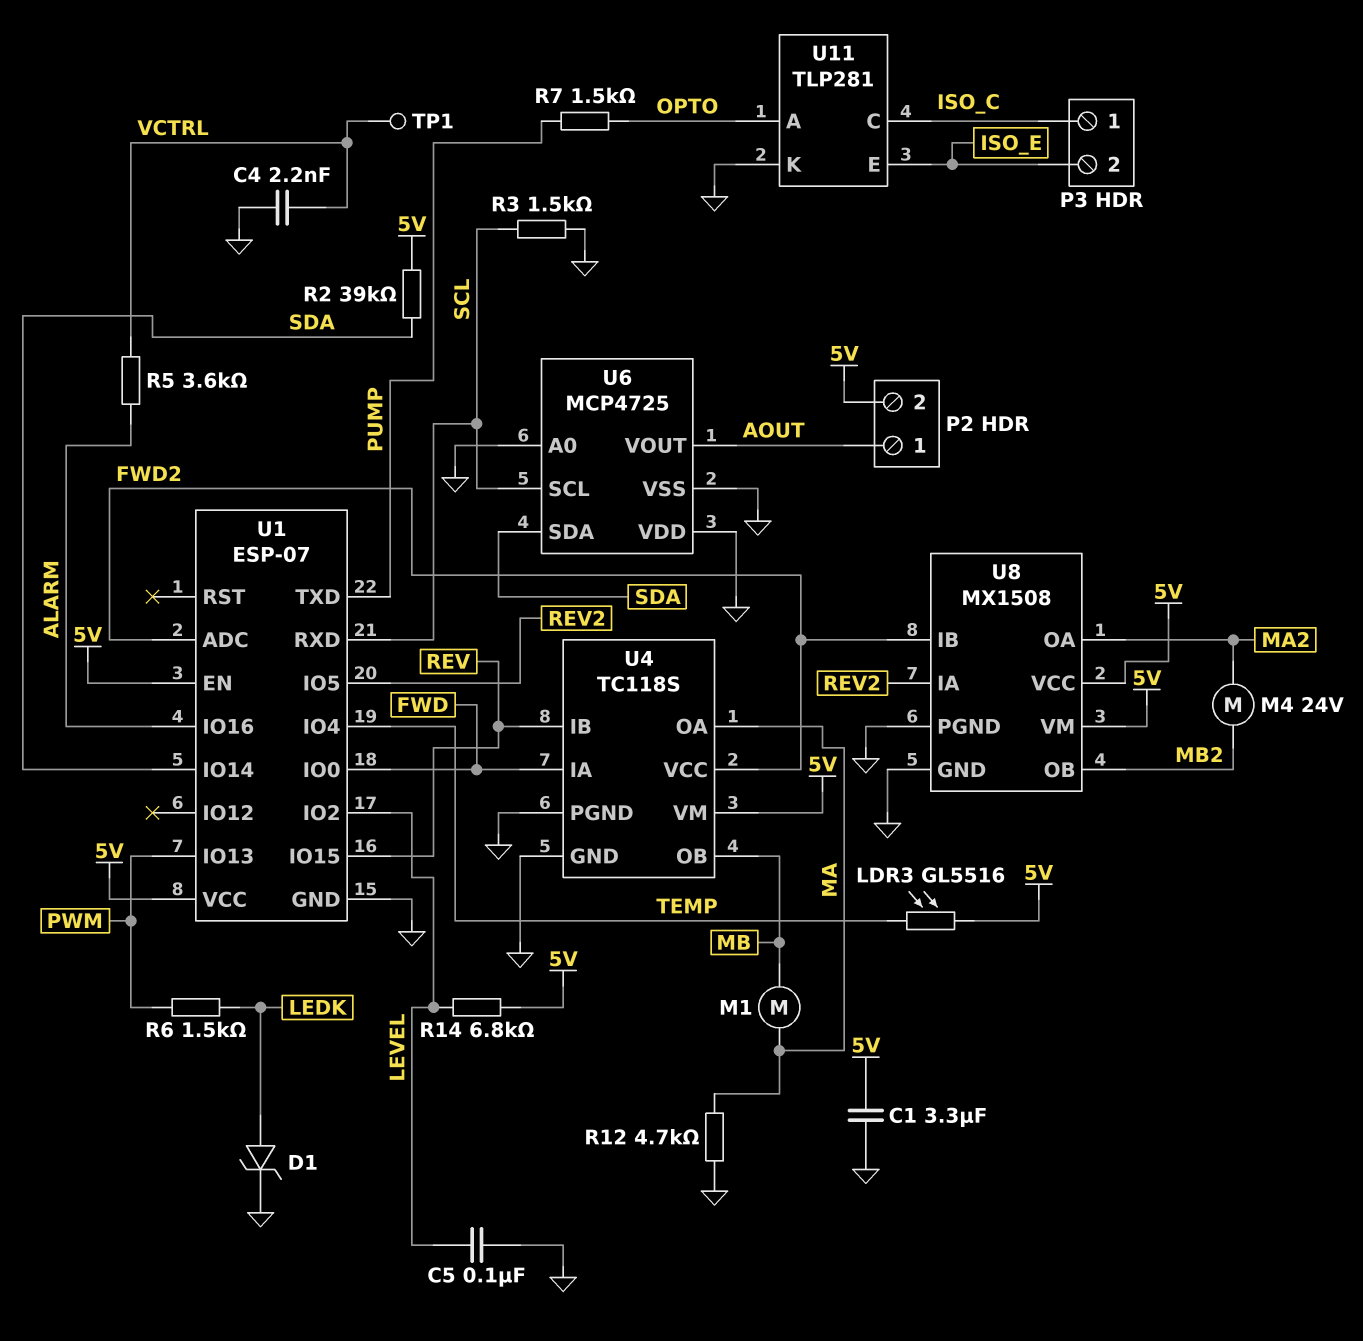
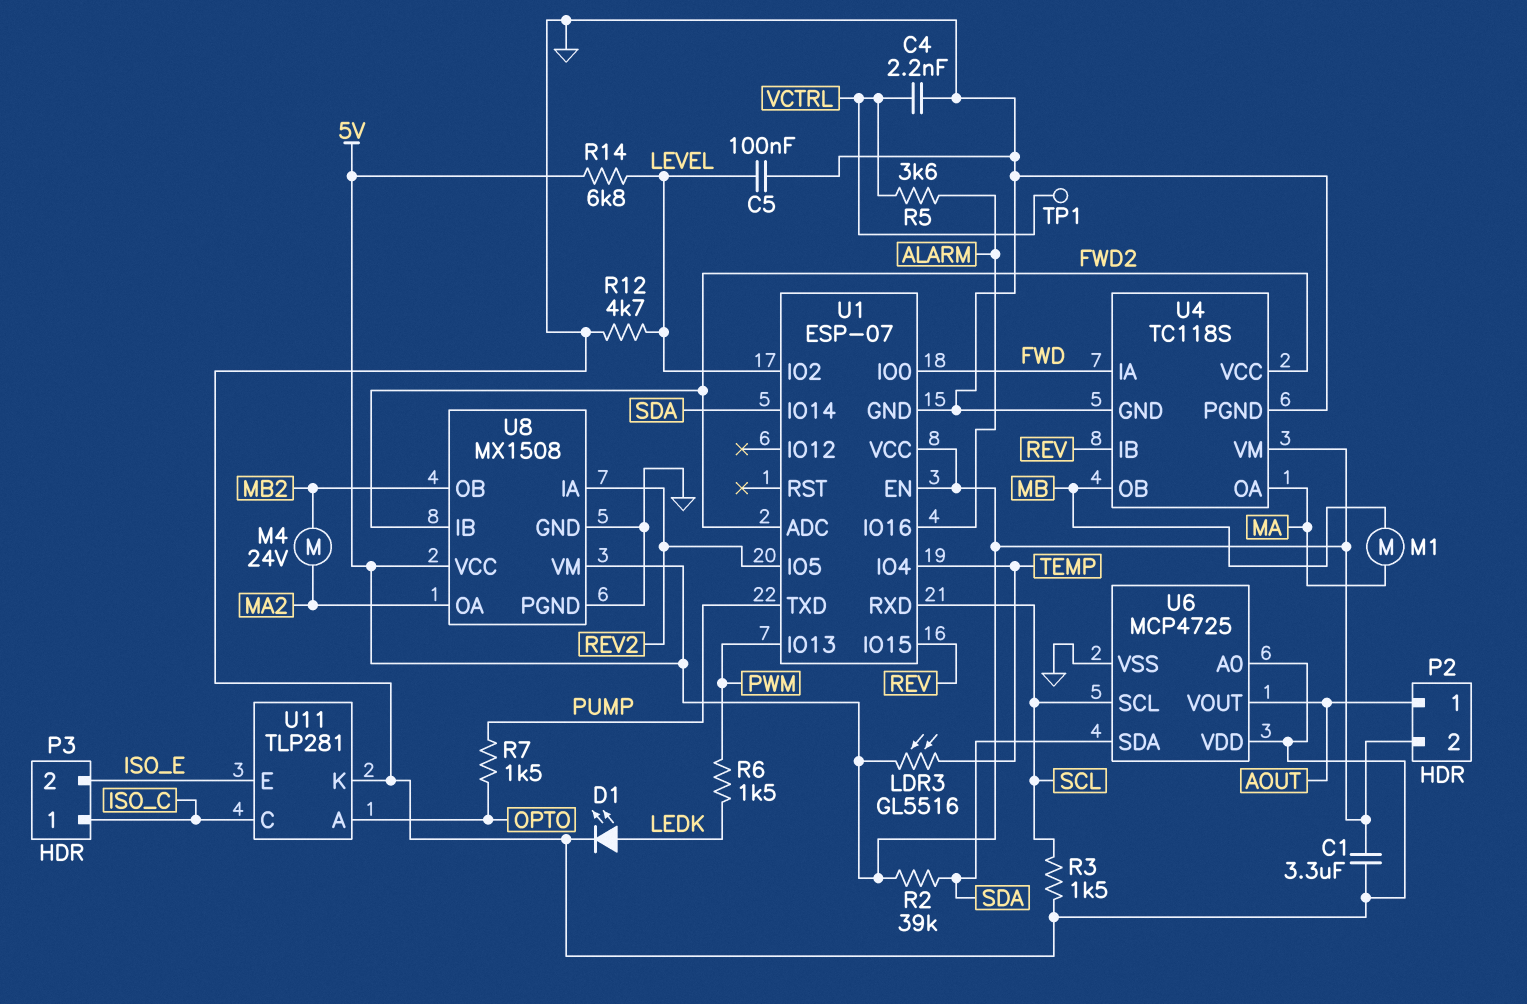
D1: zener (A LEDK, K GND) -> LED (A LEDK, K GND)
R12: 4.7k (GND, MA) -> 4.7k (GND, LEVEL)

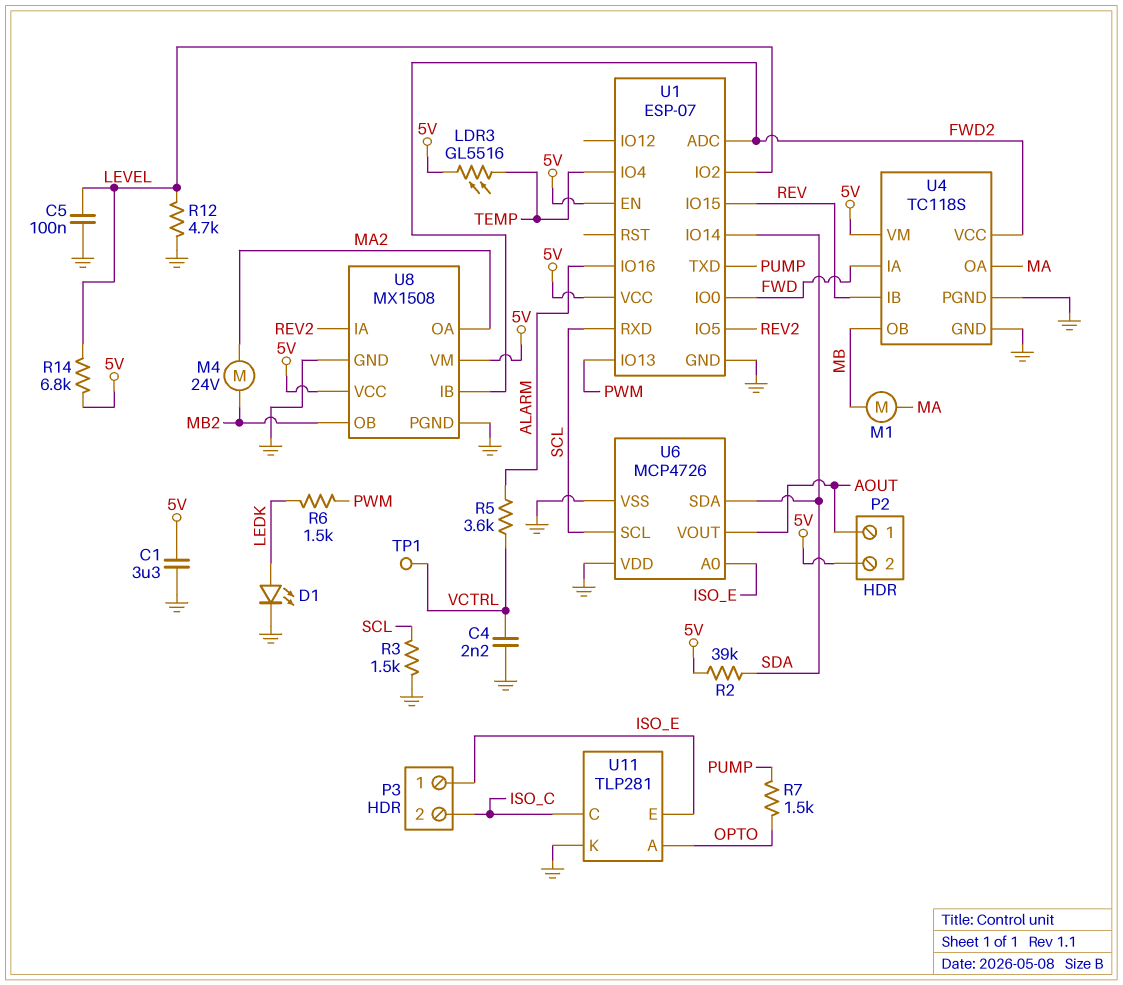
P3 pin 1: ISO_C -> ISO_E
P3 pin 2: ISO_E -> ISO_C
U6: MCP4725 -> MCP4726
U6 pin A0: GND -> ISO_E

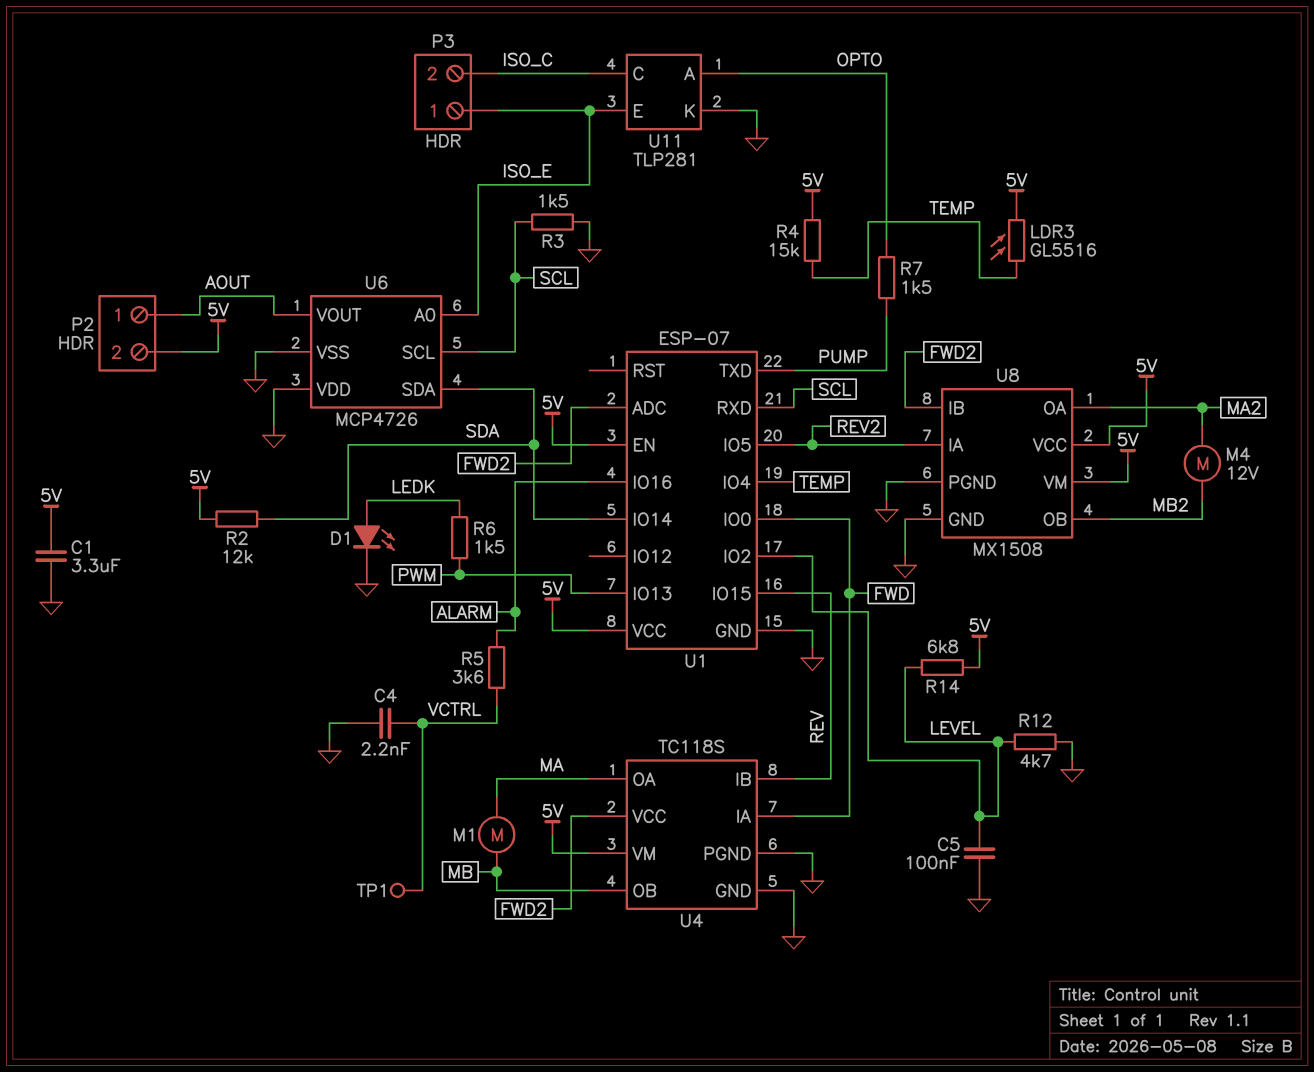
M4: motor 24V (MA2, MB2) -> motor 12V (MA2, MB2)
R2: 39k (5V, SDA) -> 12k (5V, SDA)
R4: none -> 15k (5V, TEMP)

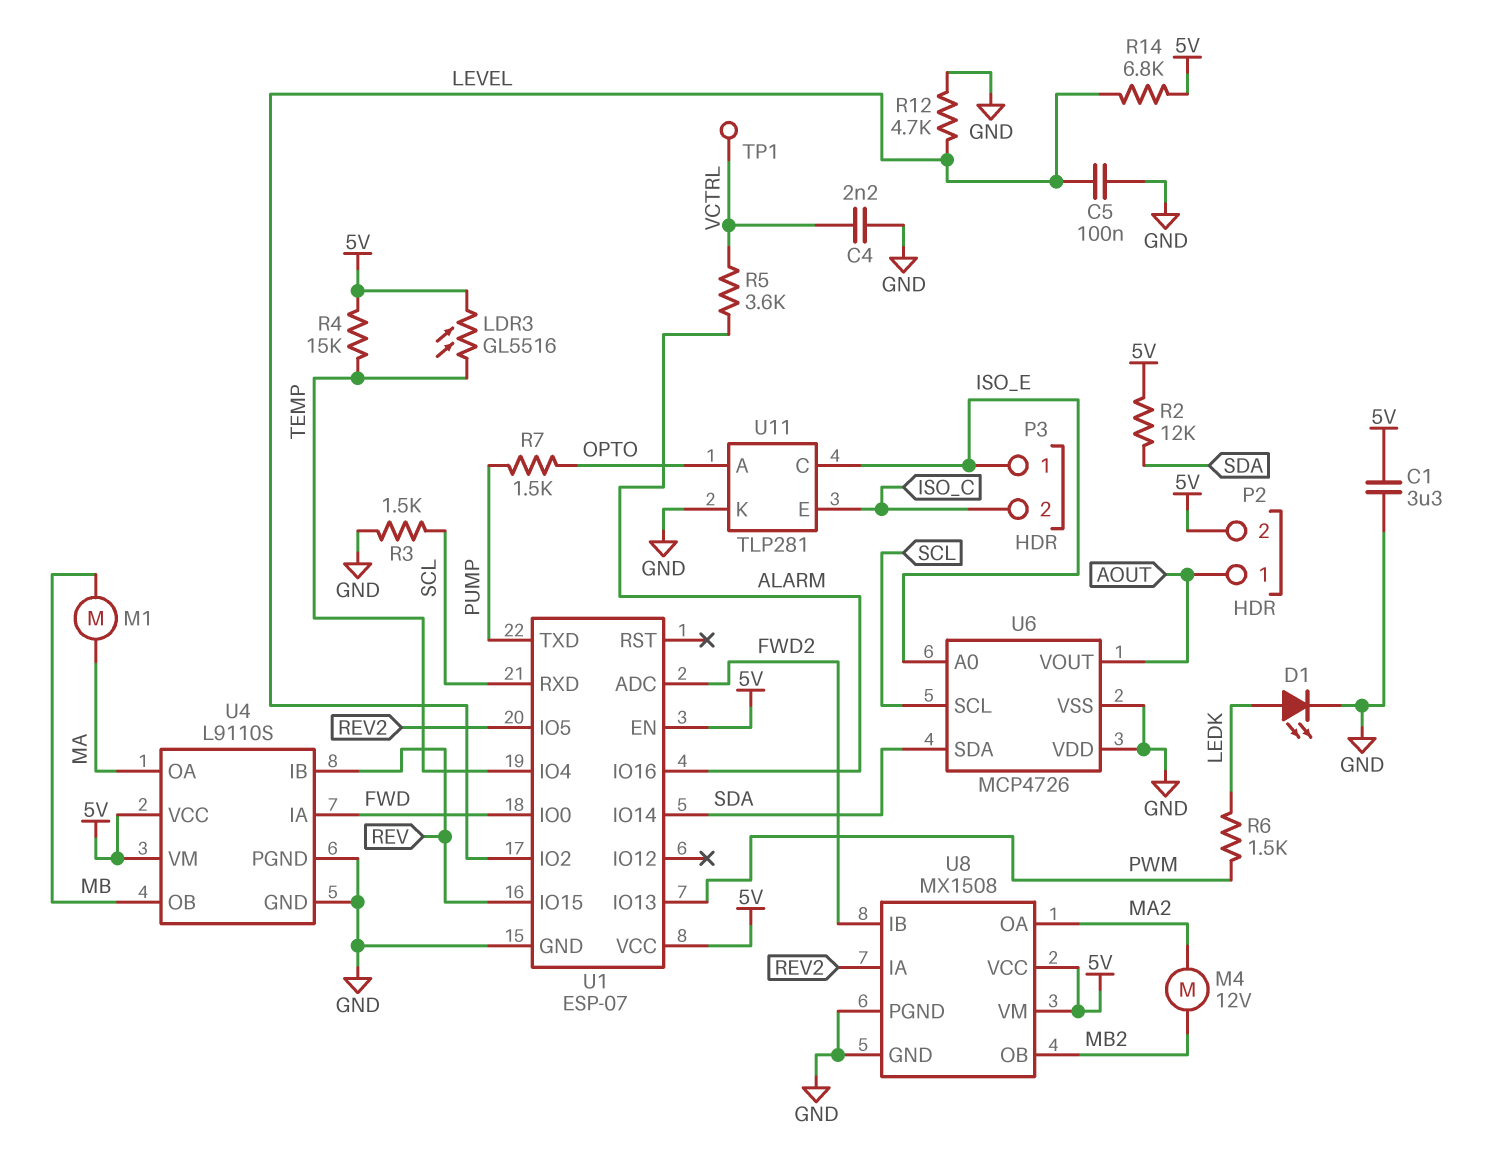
U4: TC118S -> L9110S
U4 pin VCC: FWD2 -> 5V
U11 pin C: ISO_C -> ISO_E
U11 pin E: ISO_E -> ISO_C

